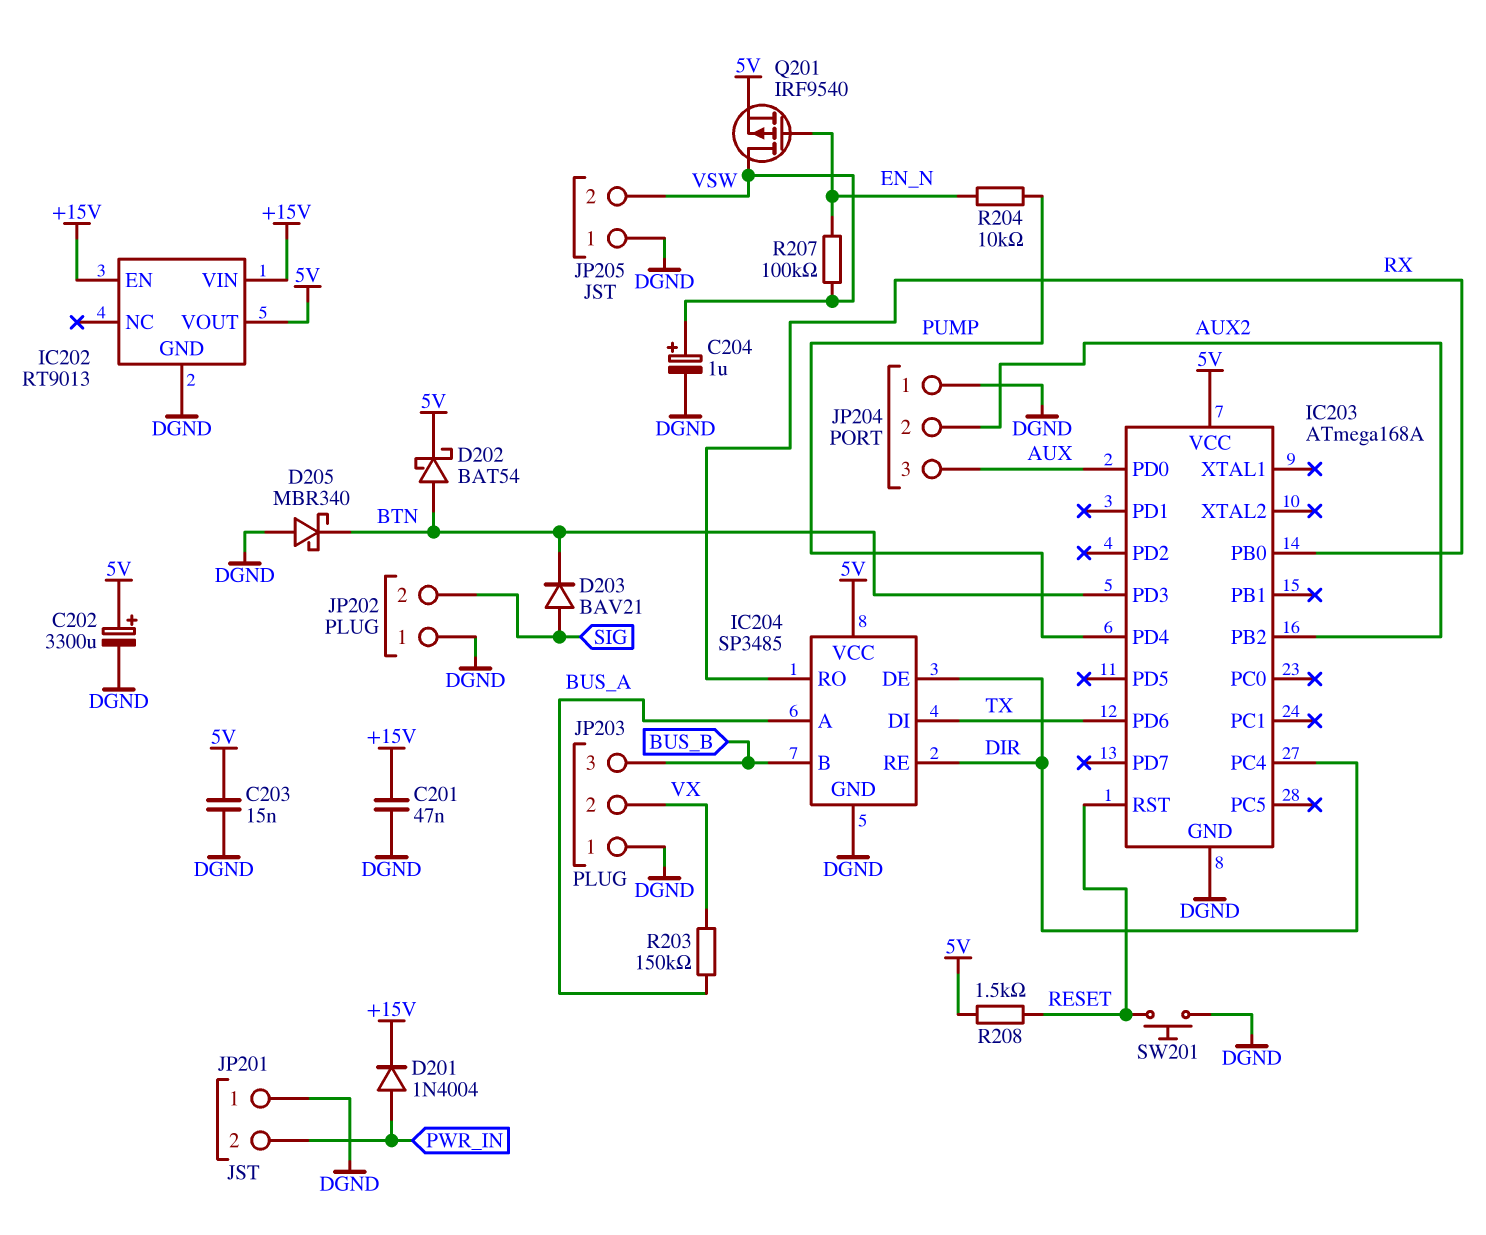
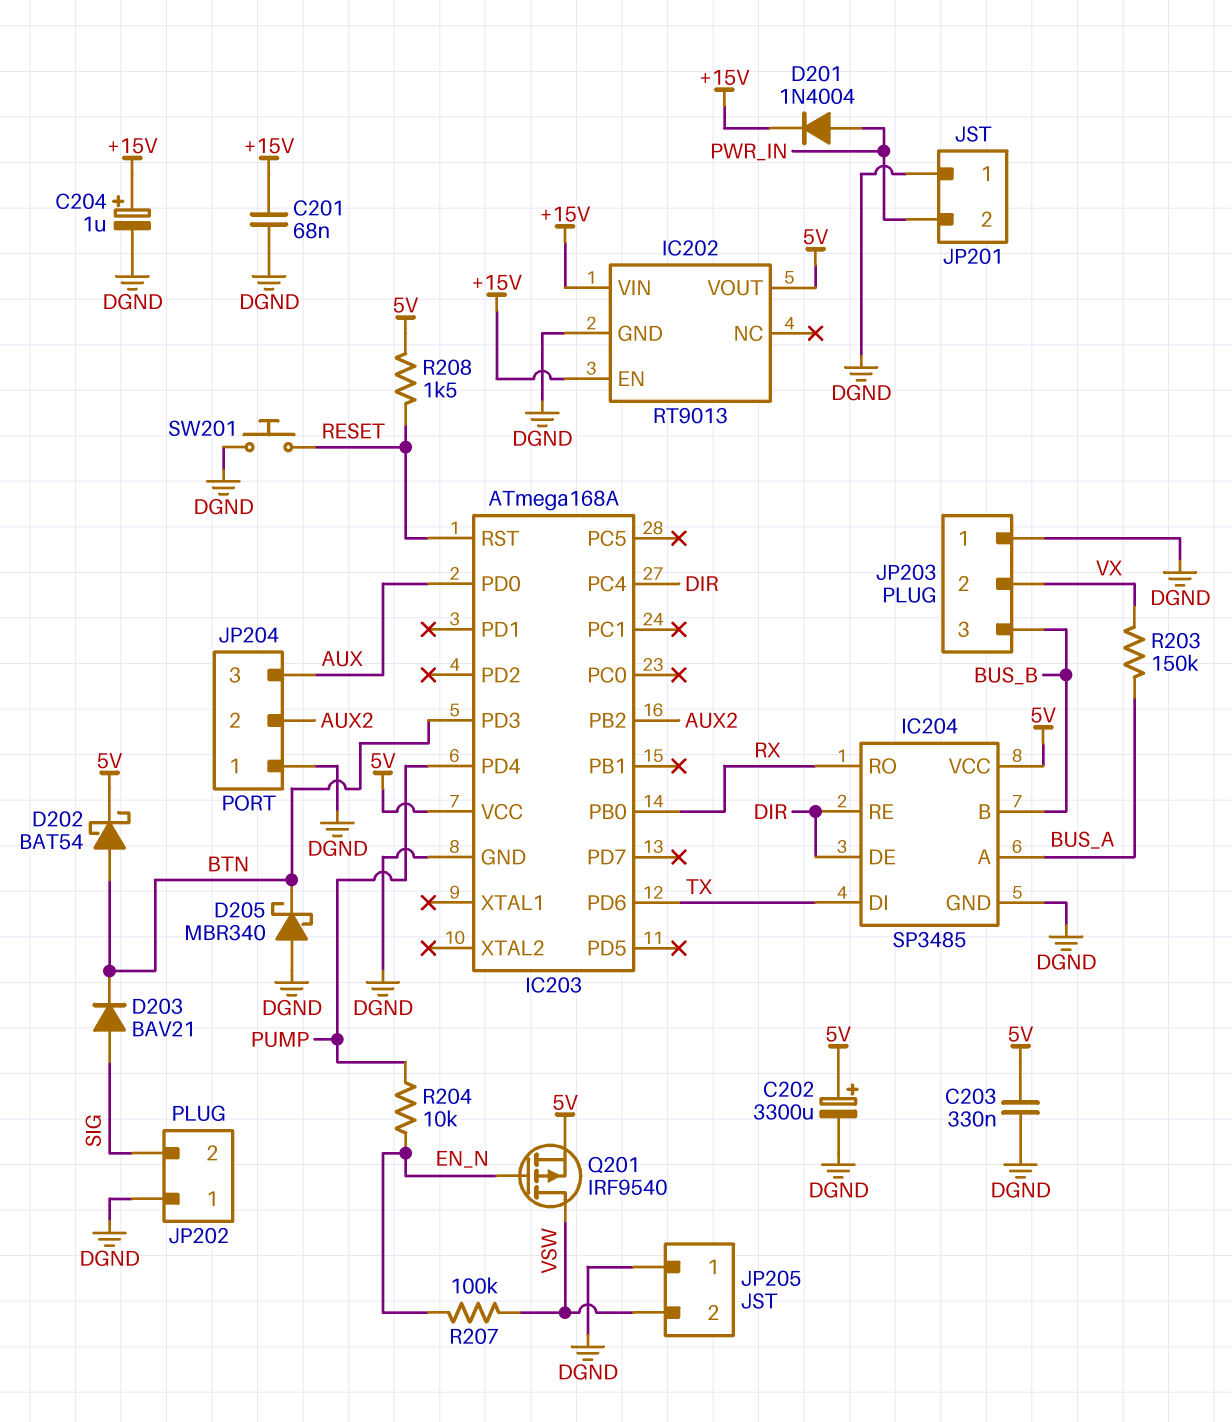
C201: 47nF (+15V, DGND) -> 68nF (+15V, DGND)
C203: 15nF (5V, DGND) -> 330nF (5V, DGND)
C204: 1uF (plus VSW, minus DGND) -> 1uF (plus +15V, minus DGND)

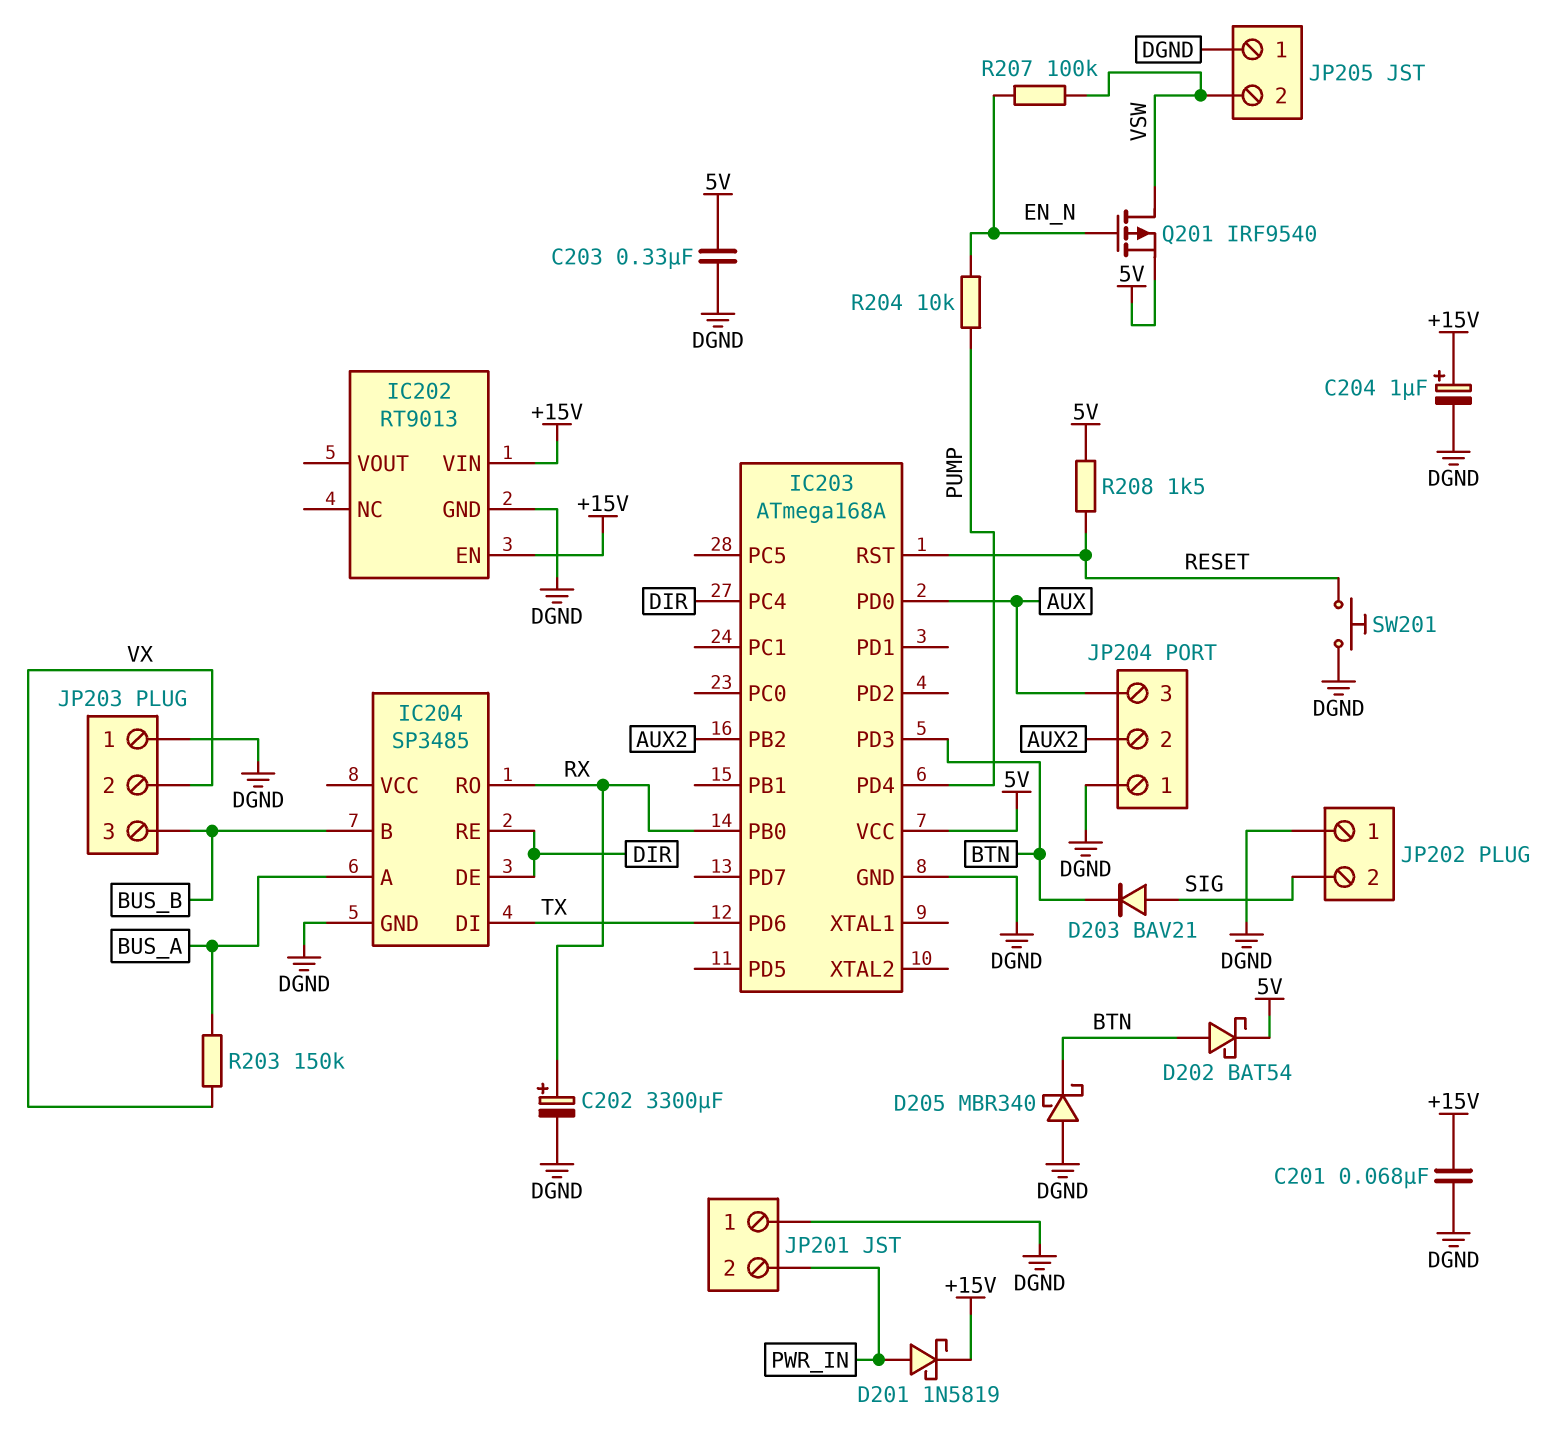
C202: 3300uF (plus 5V, minus DGND) -> 3300uF (plus RX, minus DGND)
D201: diode 1N4004 (A PWR_IN, K +15V) -> schottky 1N5819 (A PWR_IN, K +15V)
IC202 pin VOUT: 5V -> none
IC204 pin VCC: 5V -> none

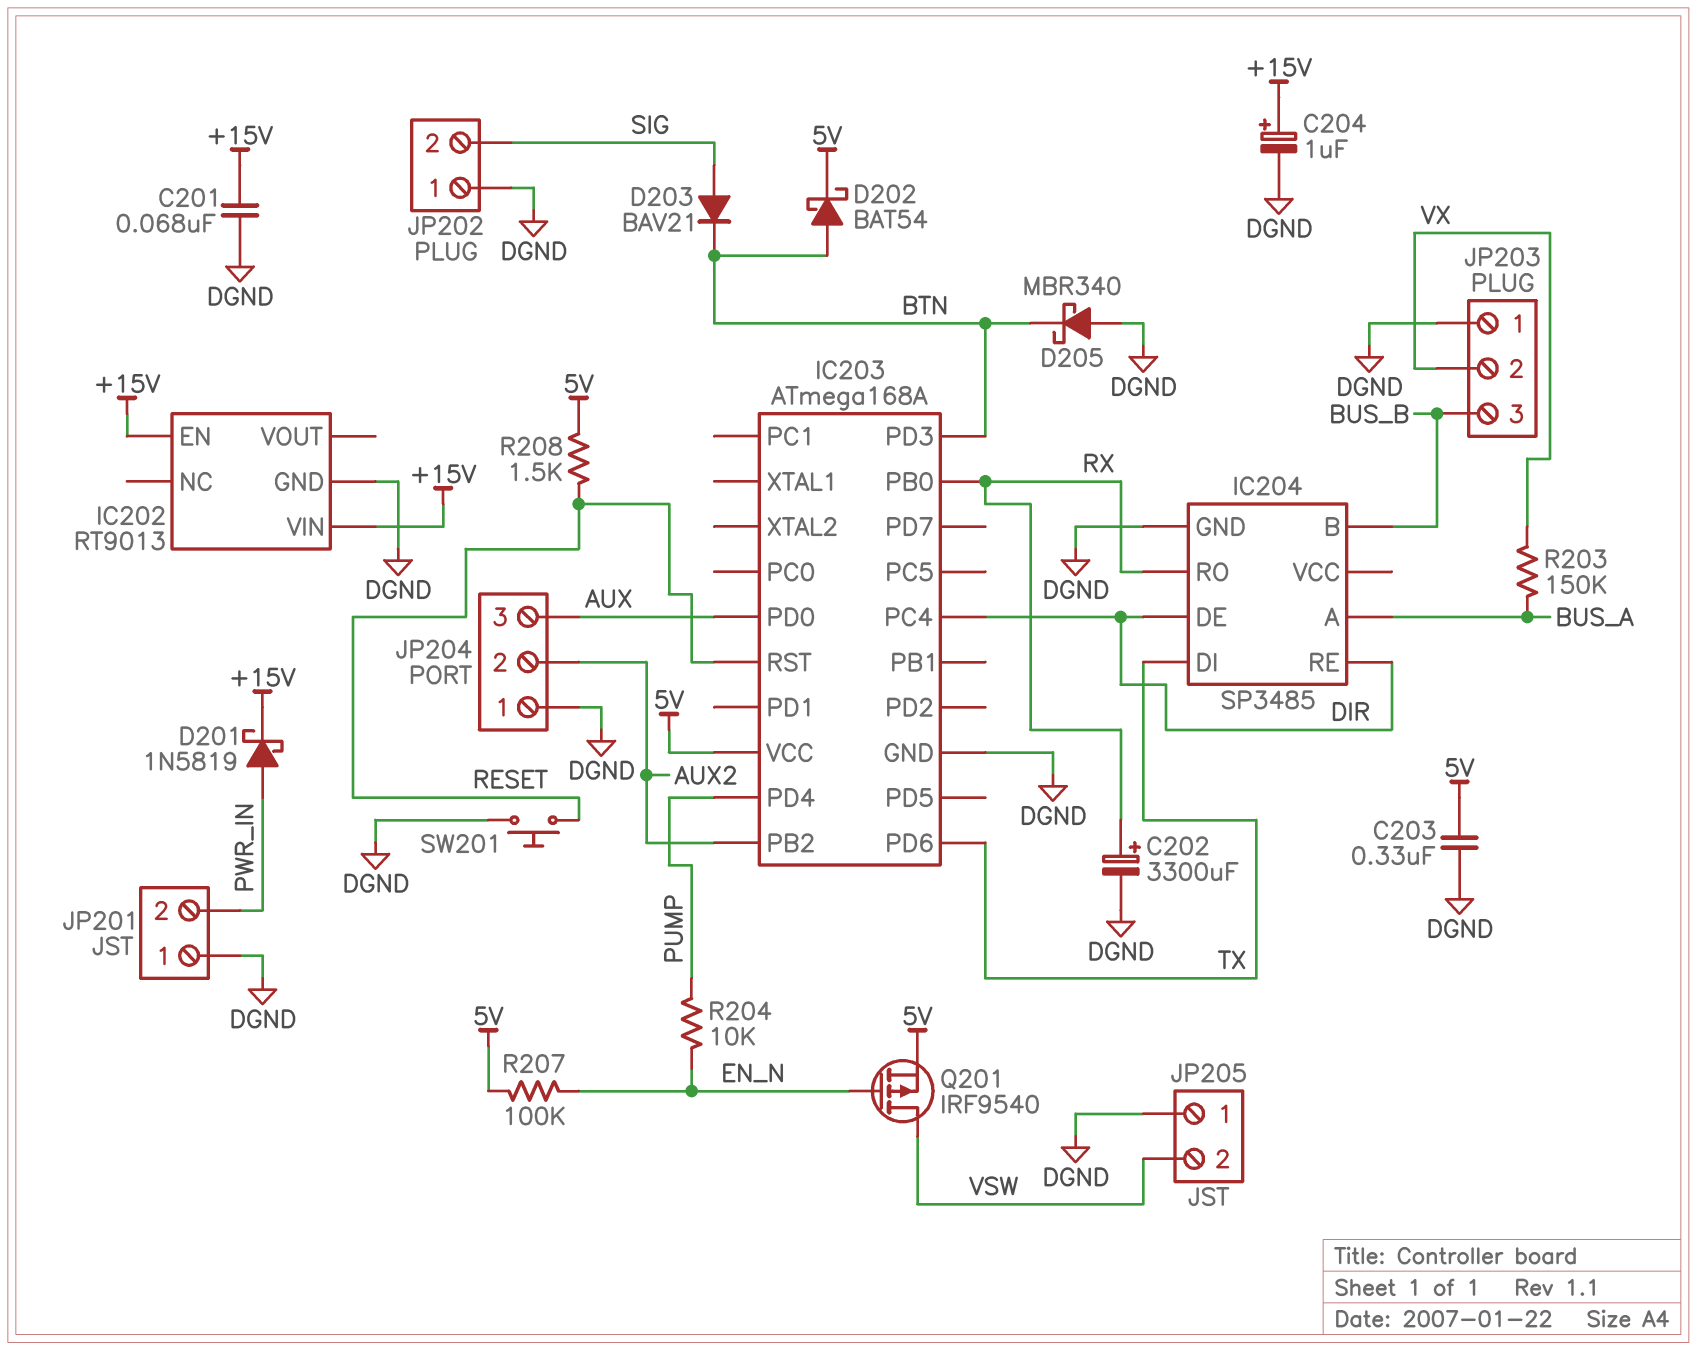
R207: 100k (EN_N, VSW) -> 100k (5V, EN_N)

